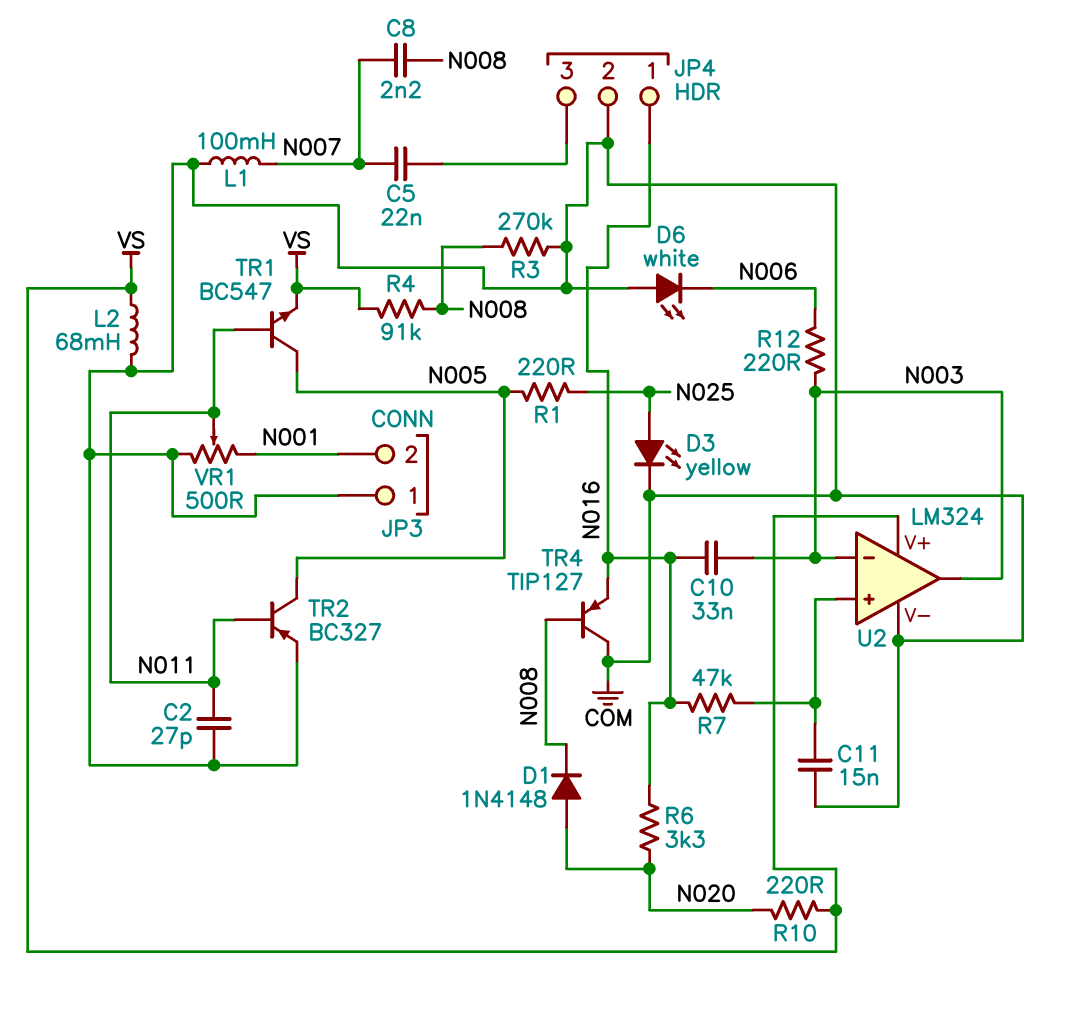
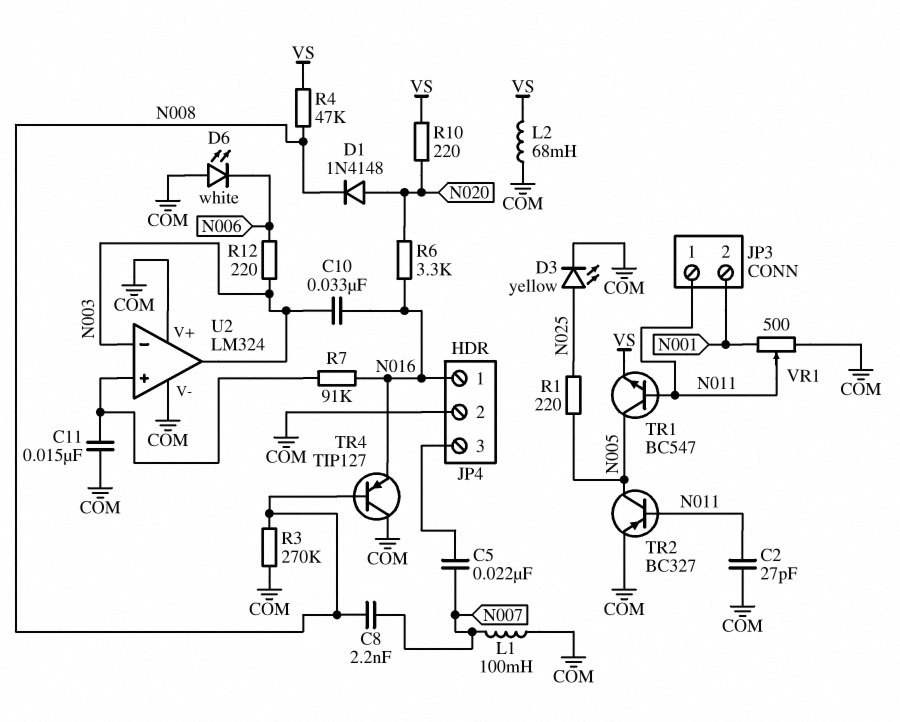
JP3 pin 1: COM -> N011
R4: 91k (N008, VS) -> 47k (N008, VS)
R7: 47k (N016, U2/in+) -> 91k (N016, U2/in+)
U2 pin V+: VS -> COM

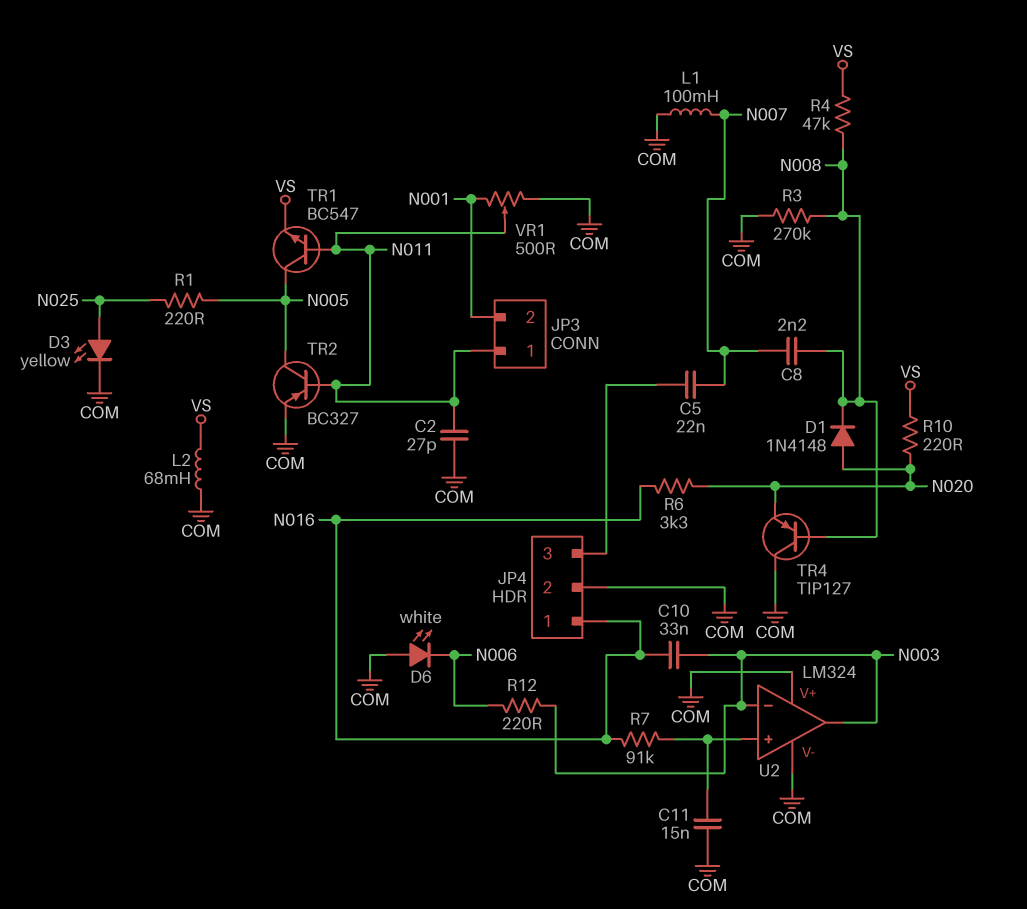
TR4: PNP TIP127 (B N008, C COM, E N016) -> PNP TIP127 (B N008, C COM, E N020)

